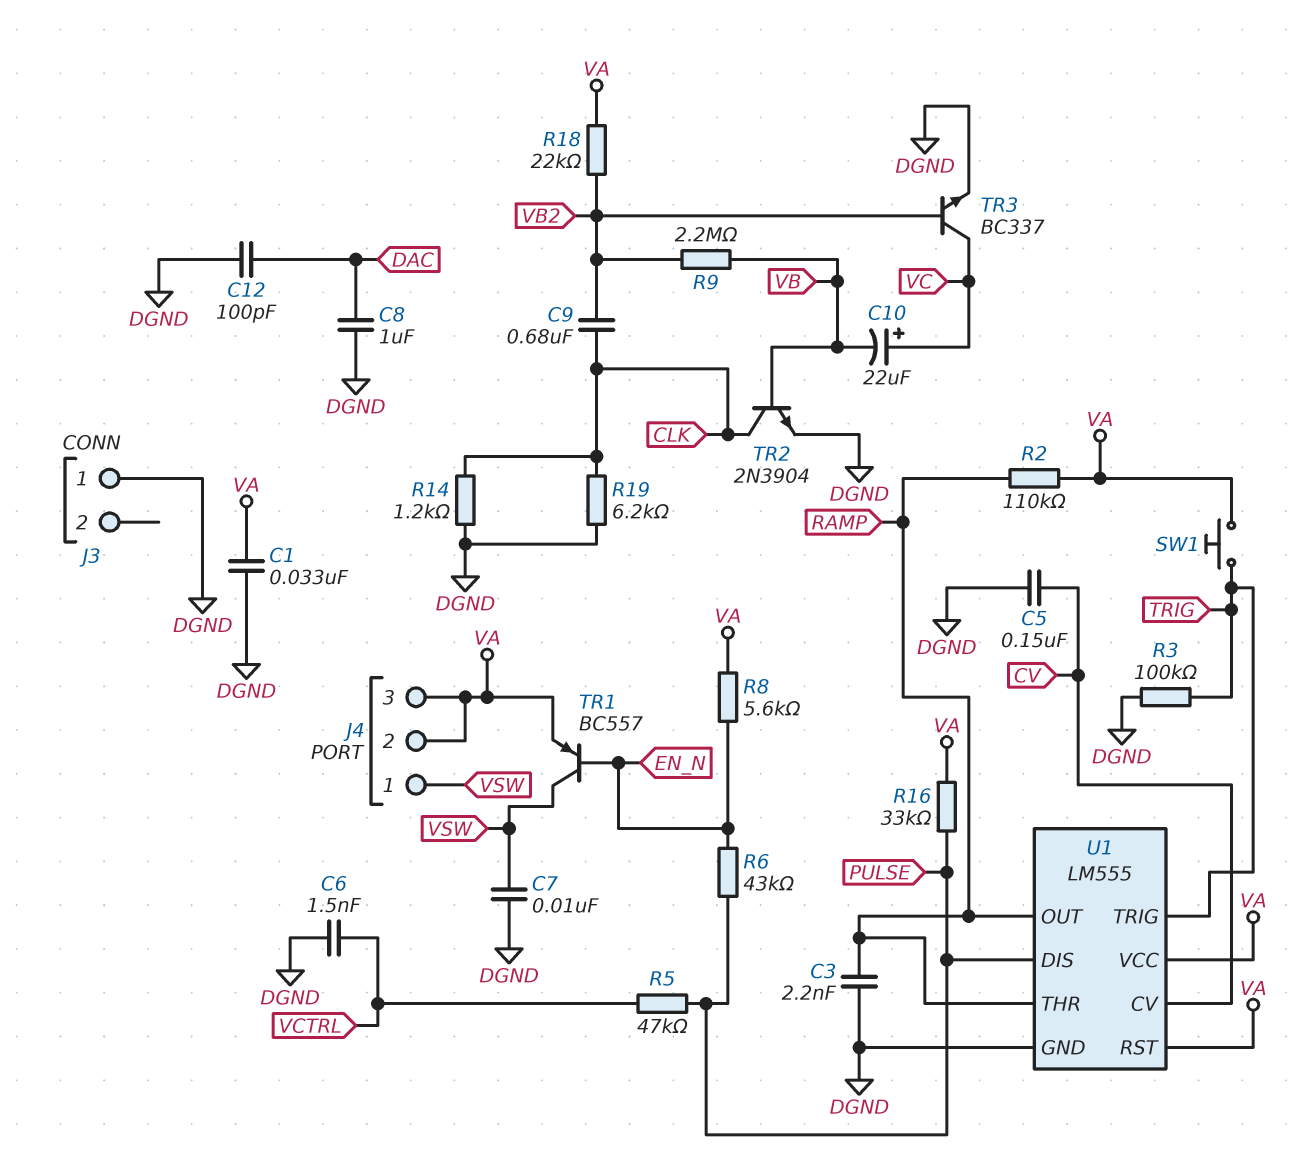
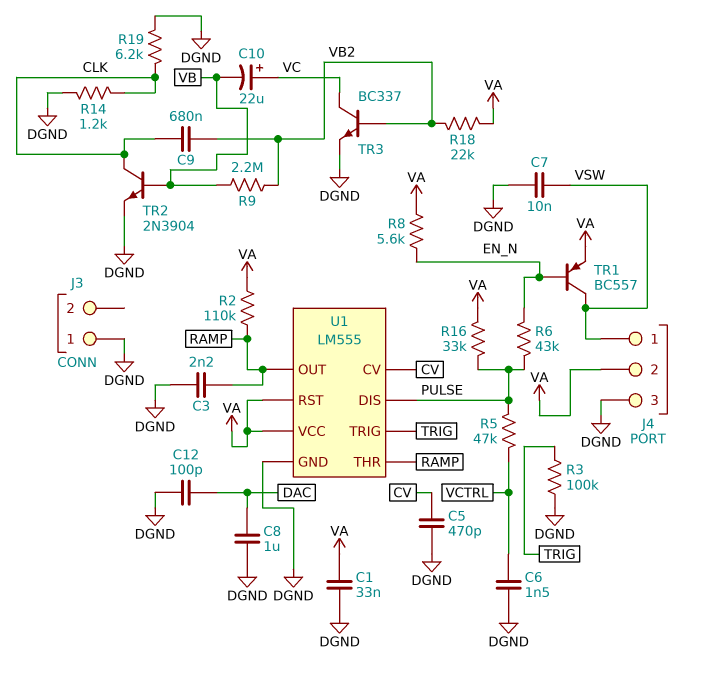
C5: 150nF (CV, DGND) -> 470pF (CV, DGND)
J4 pin 3: VA -> DGND
SW1: button (TRIG, VA) -> none

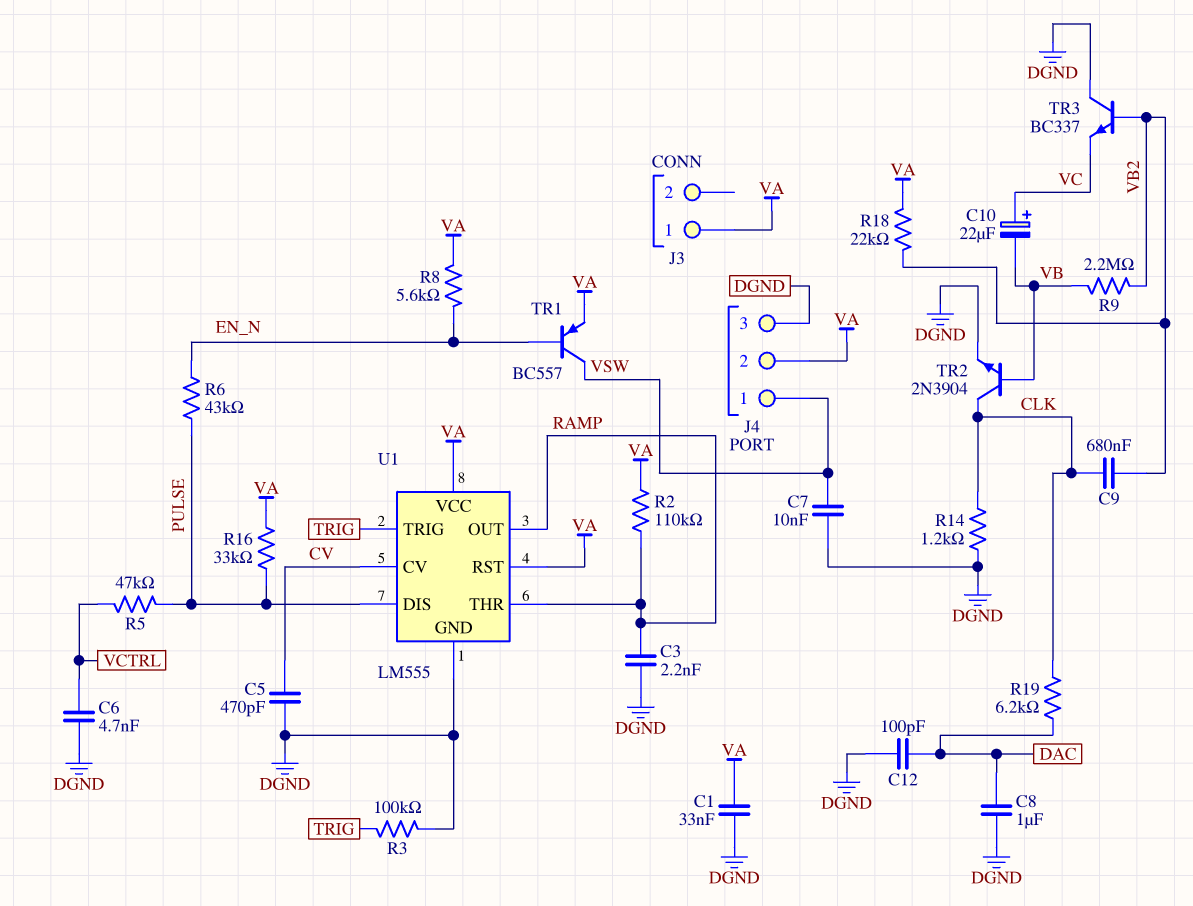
C6: 1.5nF (DGND, VCTRL) -> 4.7nF (DGND, VCTRL)
J3 pin 1: DGND -> VA
R19: 6.2k (CLK, DGND) -> 6.2k (CLK, DAC)
TR3: NPN BC337 (B VB2, C VC, E DGND) -> NPN BC337 (B VB2, C DGND, E VC)

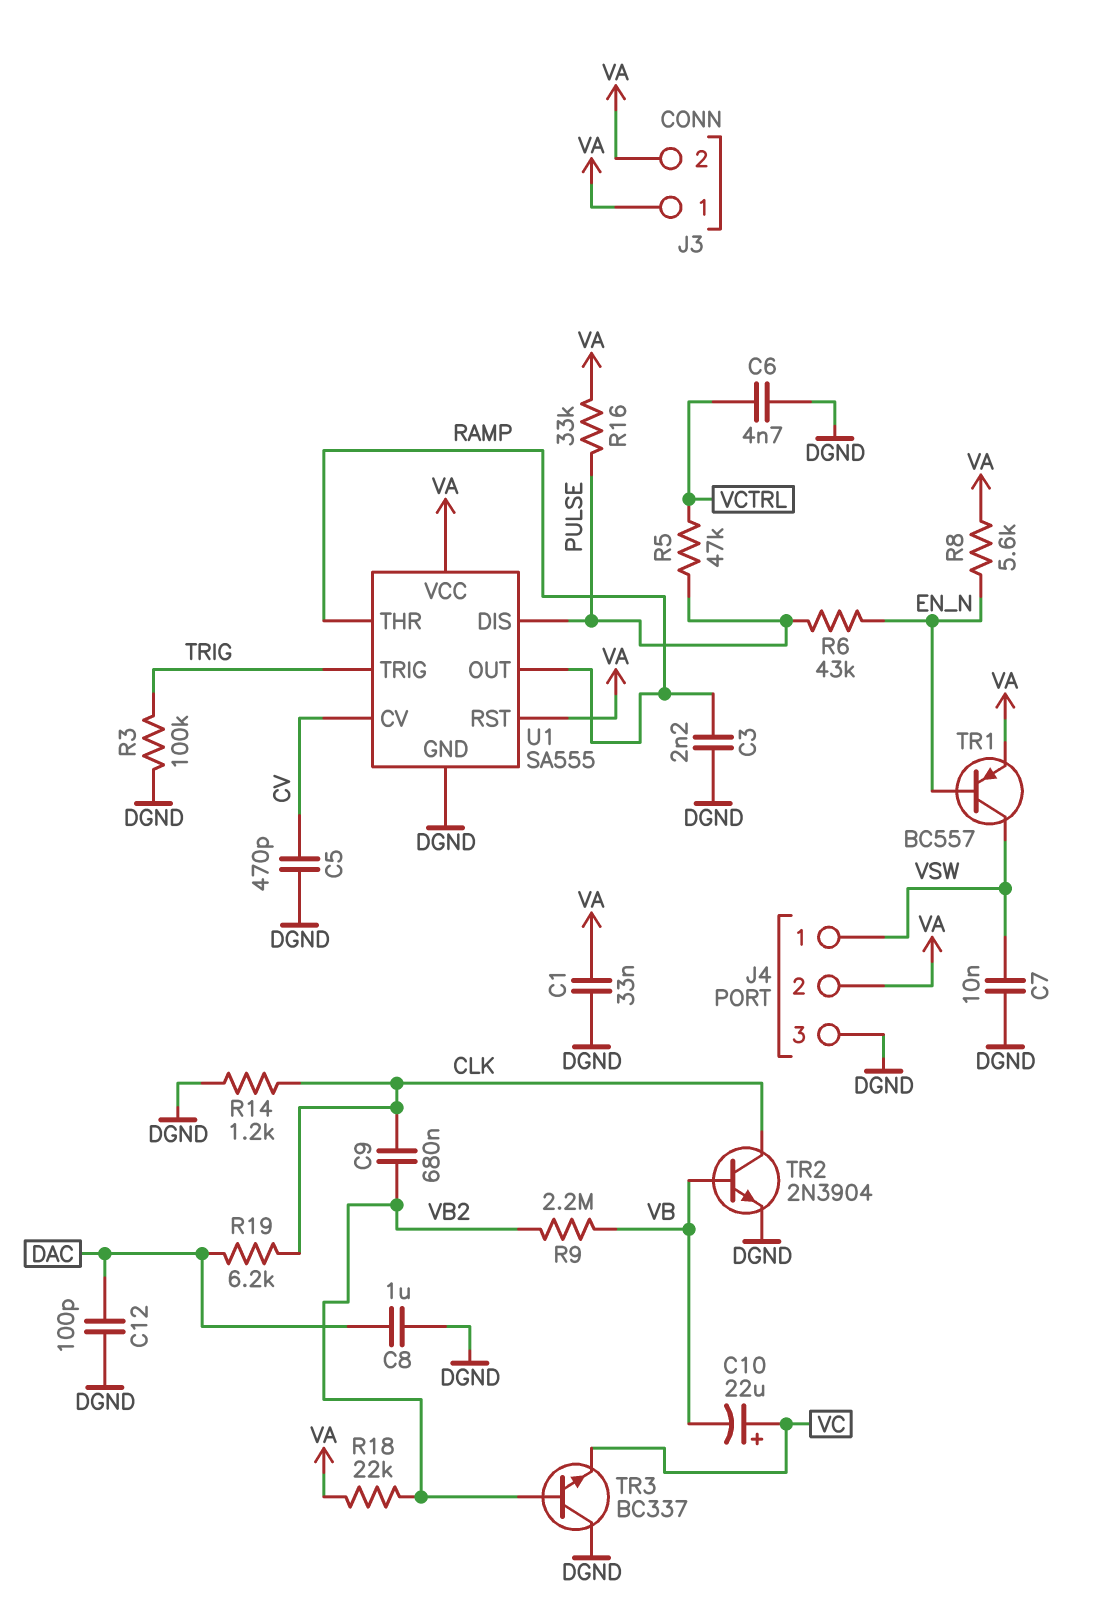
J3 pin 2: none -> VA
R2: 110k (RAMP, VA) -> none
U1: LM555 -> SA555

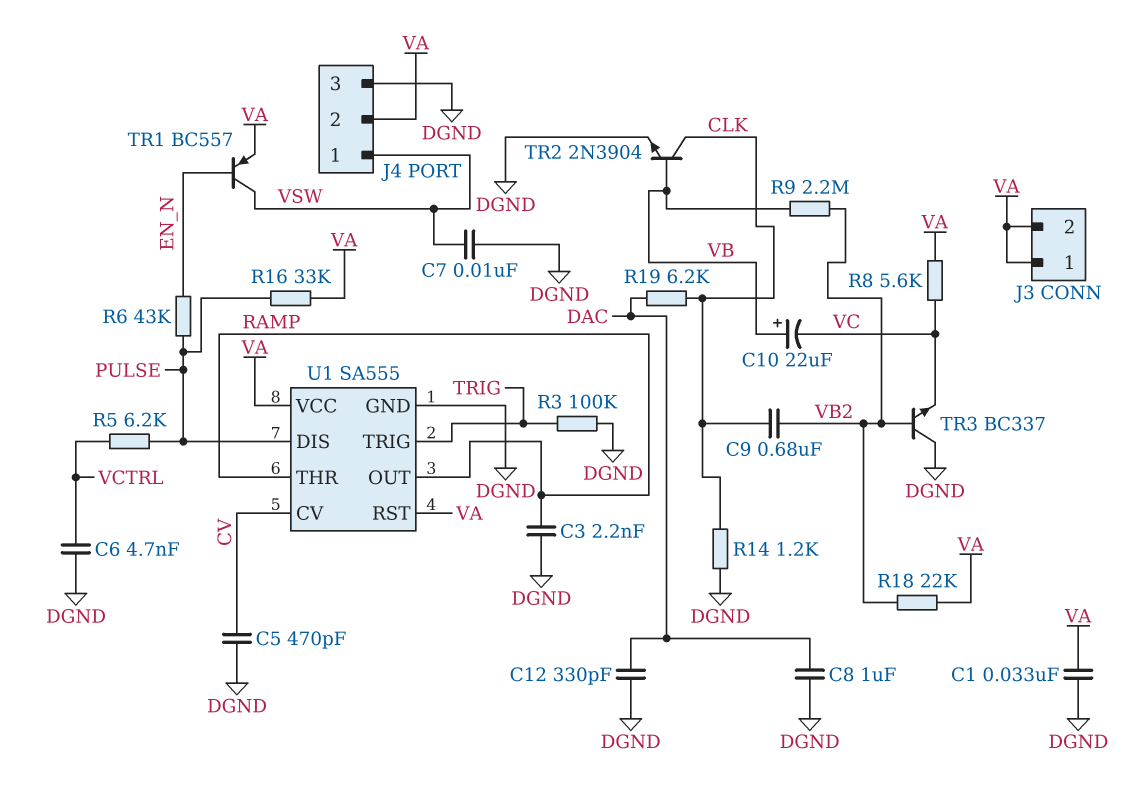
C10: 22uF (plus VC, minus VB) -> 22uF (plus VB, minus VC)
C12: 100pF (DAC, DGND) -> 330pF (DAC, DGND)
R5: 47k (PULSE, VCTRL) -> 6.2k (PULSE, VCTRL)
R8: 5.6k (EN_N, VA) -> 5.6k (VA, VC)

